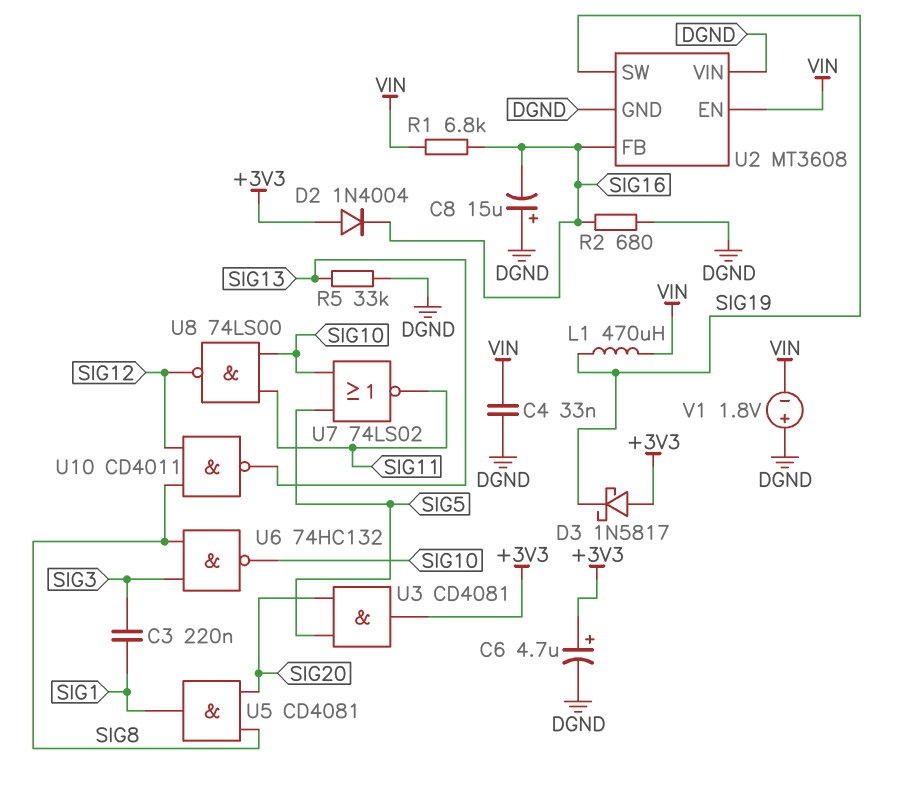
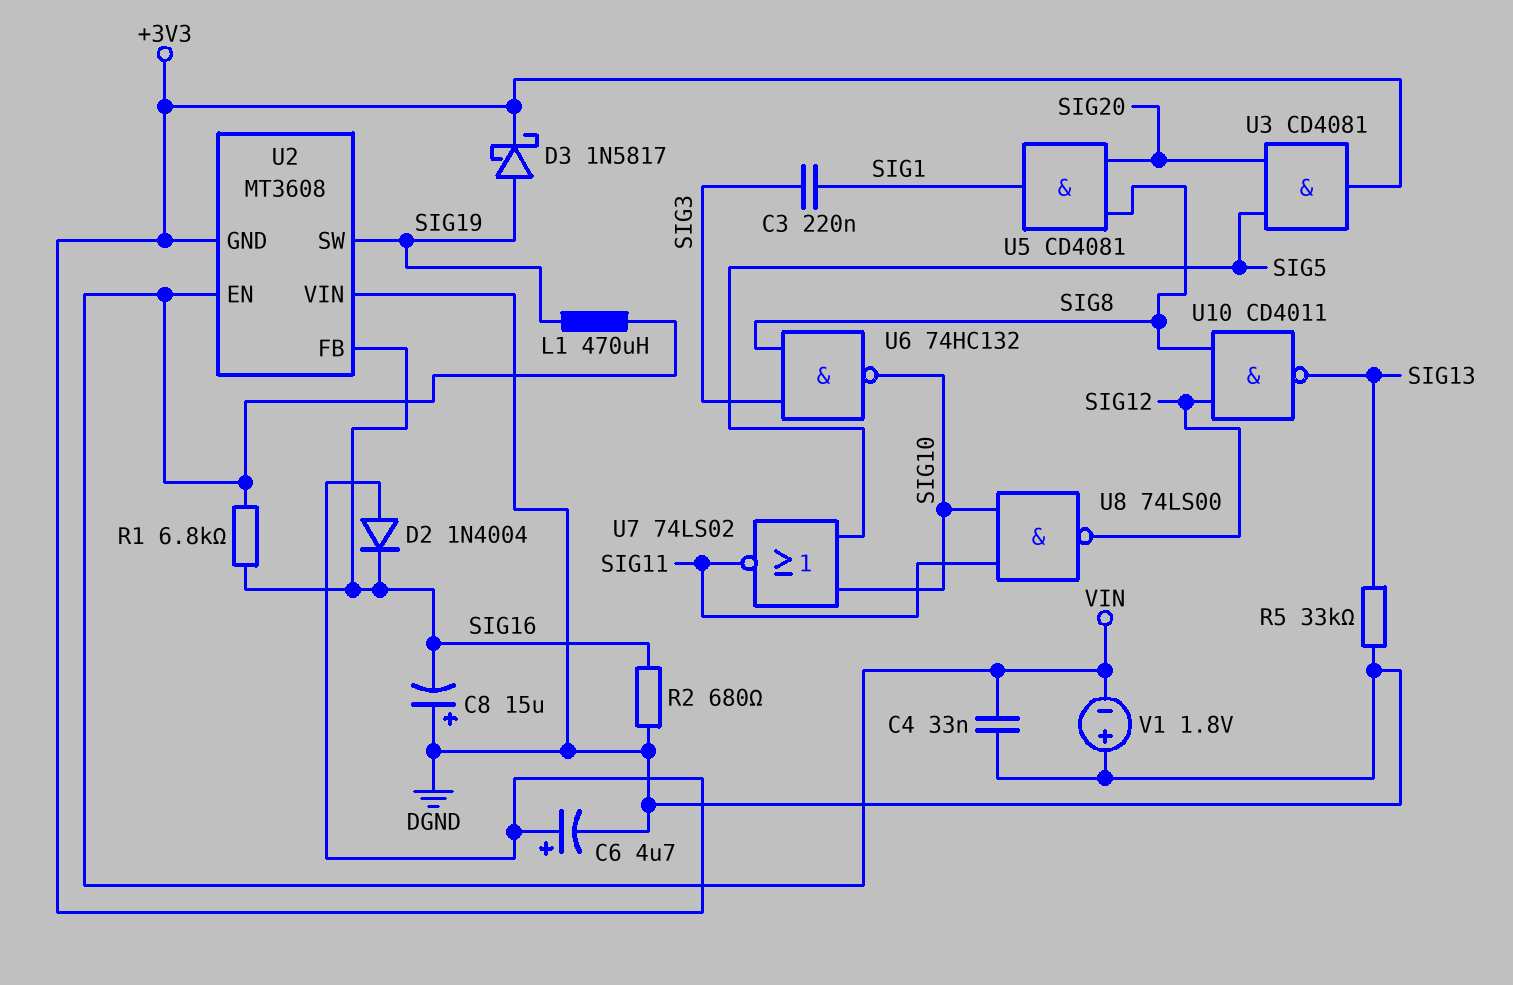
D3: schottky 1N5817 (A +3V3, K SIG19) -> schottky 1N5817 (A SIG19, K +3V3)
U2 pin GND: DGND -> +3V3

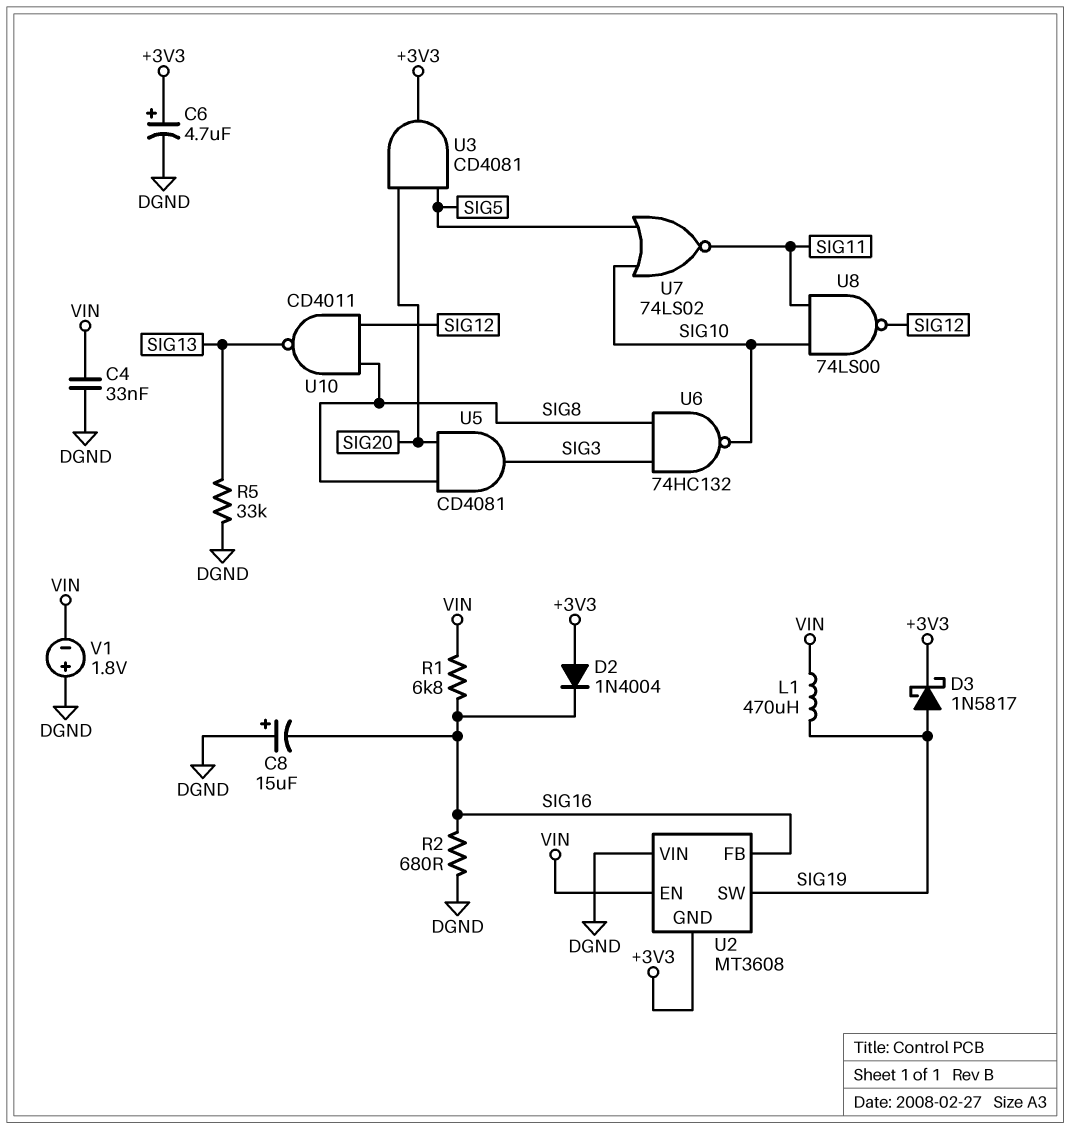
C3: 220nF (SIG1, SIG3) -> none
U5: AND CD4081 (in SIG8, in SIG20, out SIG1) -> AND CD4081 (in SIG8, in SIG20, out SIG3)

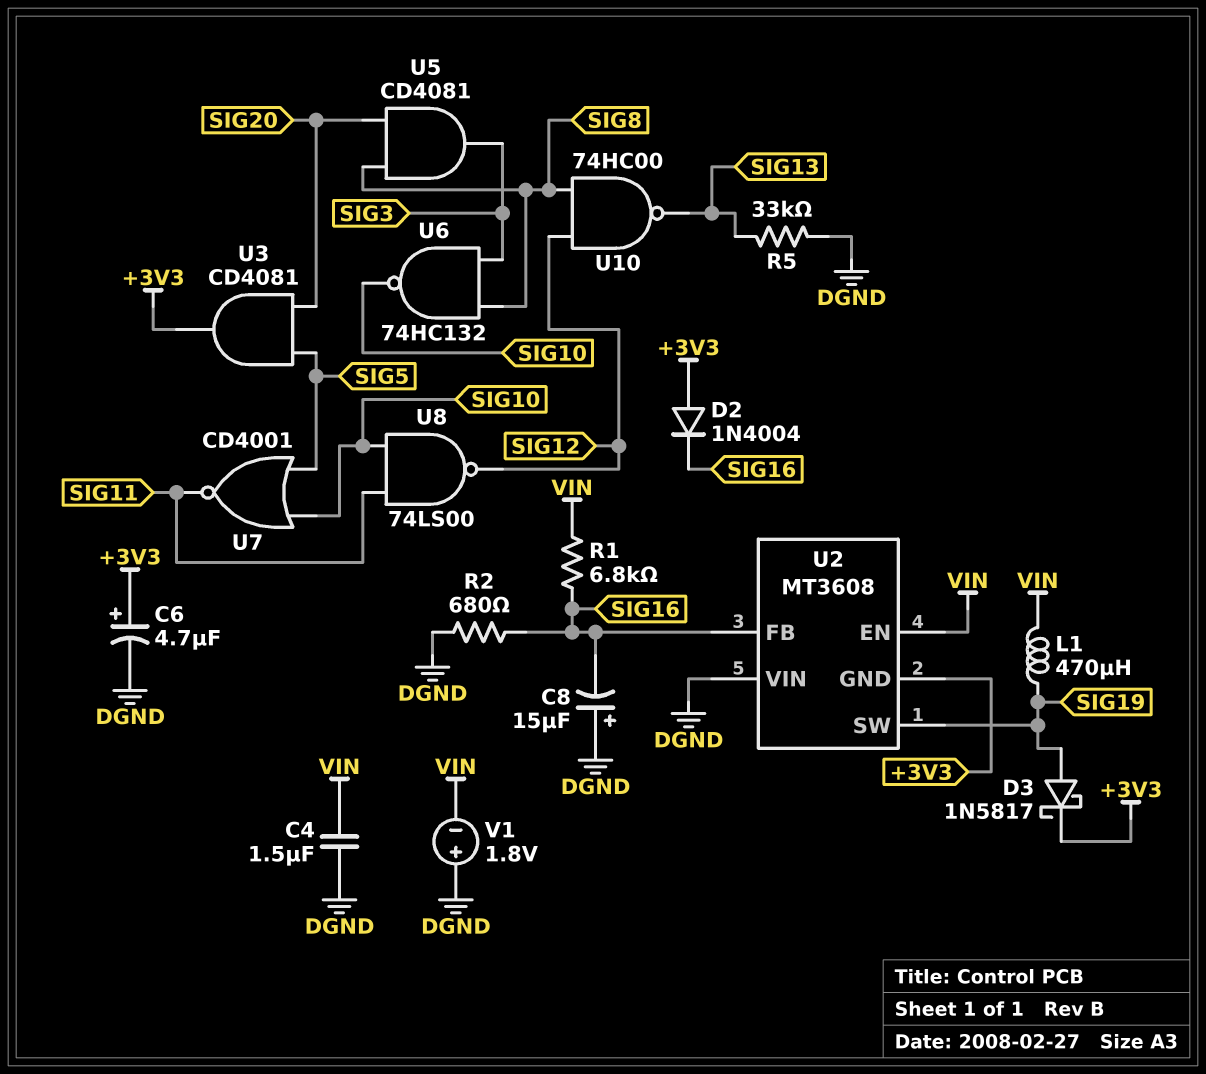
C4: 33nF (DGND, VIN) -> 1.5uF (DGND, VIN)
U7: NOR 74LS02 (in SIG5, in SIG10, out SIG11) -> NOR CD4001 (in SIG5, in SIG10, out SIG11)
U10: NAND CD4011 (in SIG8, in SIG12, out SIG13) -> NAND 74HC00 (in SIG8, in SIG12, out SIG13)

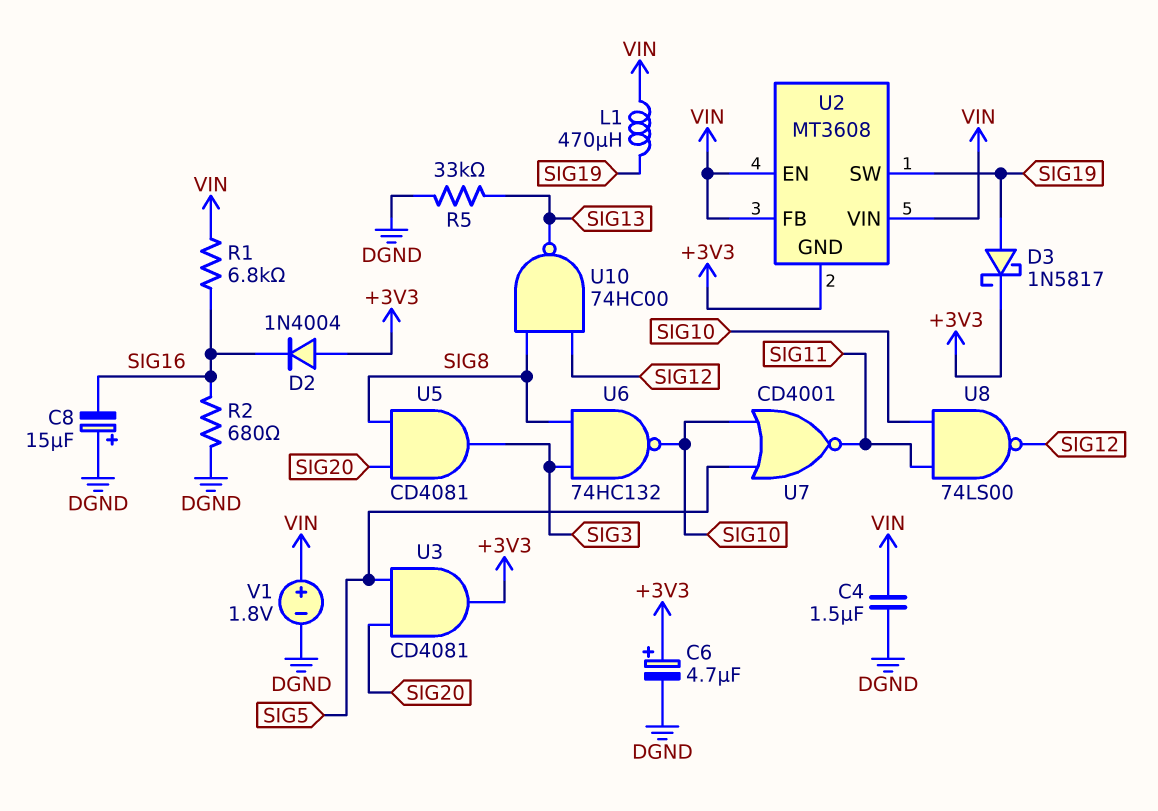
U2 pin FB: SIG16 -> VIN
U2 pin VIN: DGND -> VIN
V1: 1.8V (plus DGND, minus VIN) -> 1.8V (plus VIN, minus DGND)

